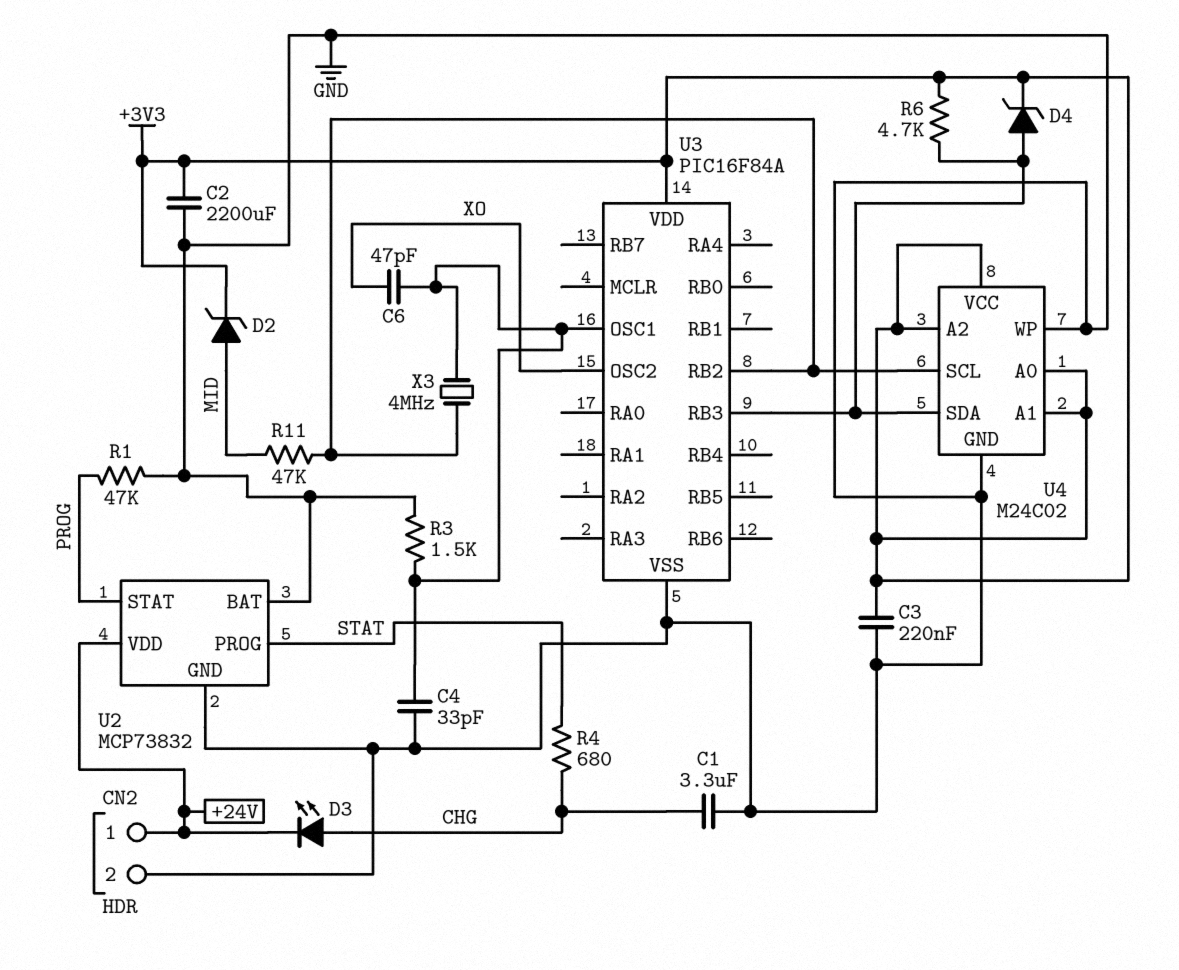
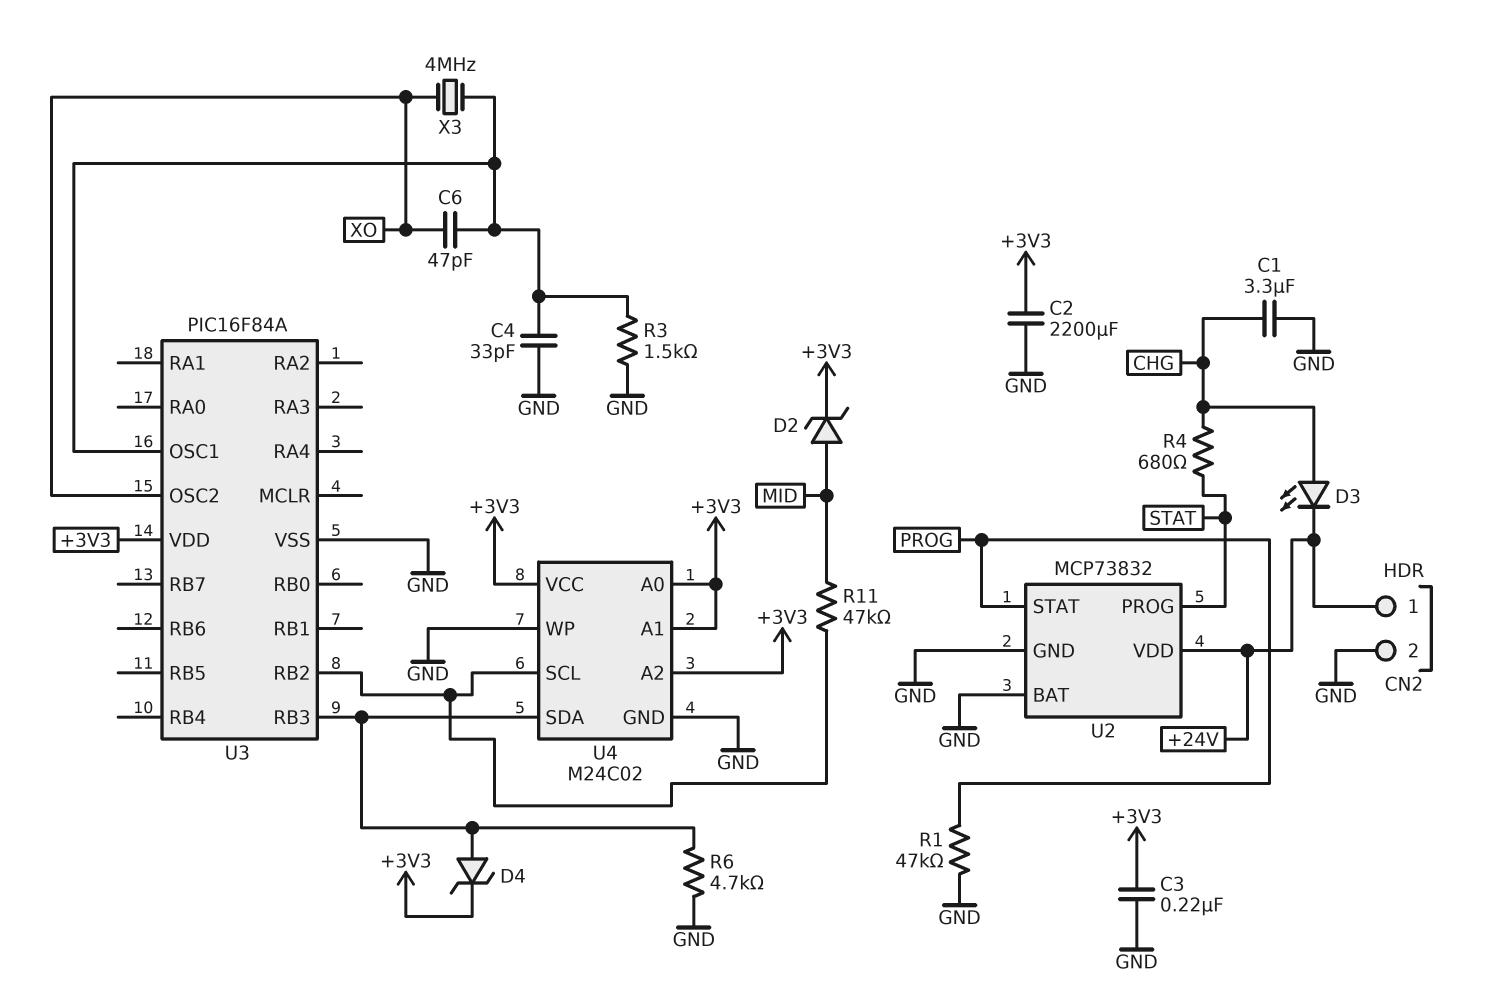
R6: 4.7k (+3V3, U3/RB3) -> 4.7k (GND, U3/RB3)
X3: 4MHz (U3/OSC1, U3/RB2) -> 4MHz (U3/OSC1, XO)

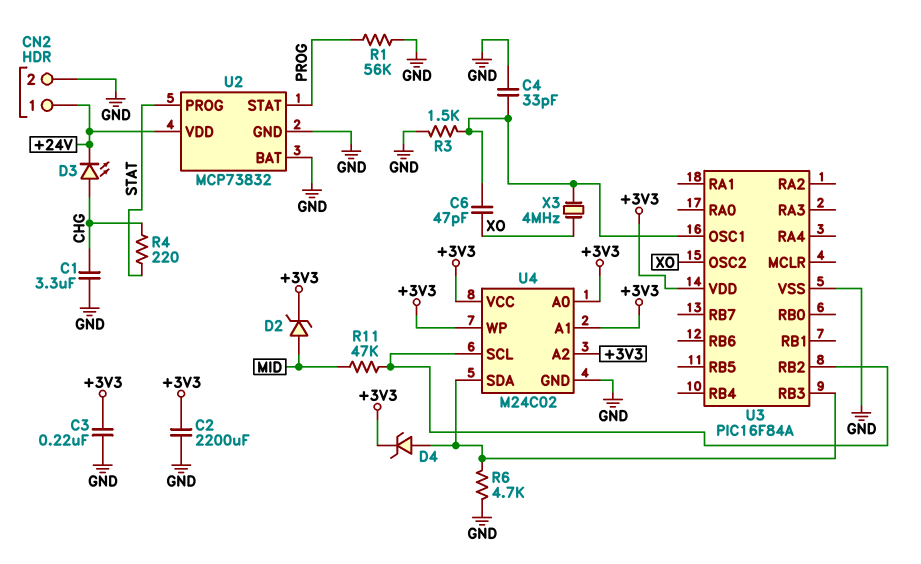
R1: 47k (GND, PROG) -> 56k (GND, PROG)
R4: 680 (CHG, STAT) -> 220 (CHG, STAT)
U4 pin WP: GND -> +3V3

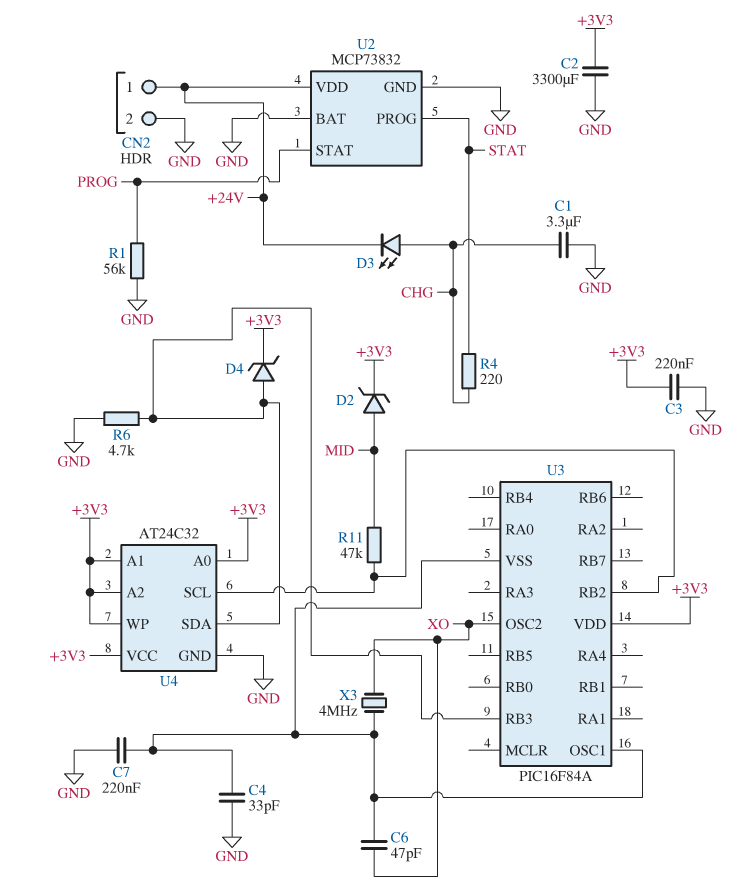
C2: 2200uF (+3V3, GND) -> 3300uF (+3V3, GND)
C7: none -> 220nF (GND, U3/OSC1)
R3: 1.5k (GND, U3/OSC1) -> none
U3 pin VSS: GND -> U3/OSC1
U4: M24C02 -> AT24C32

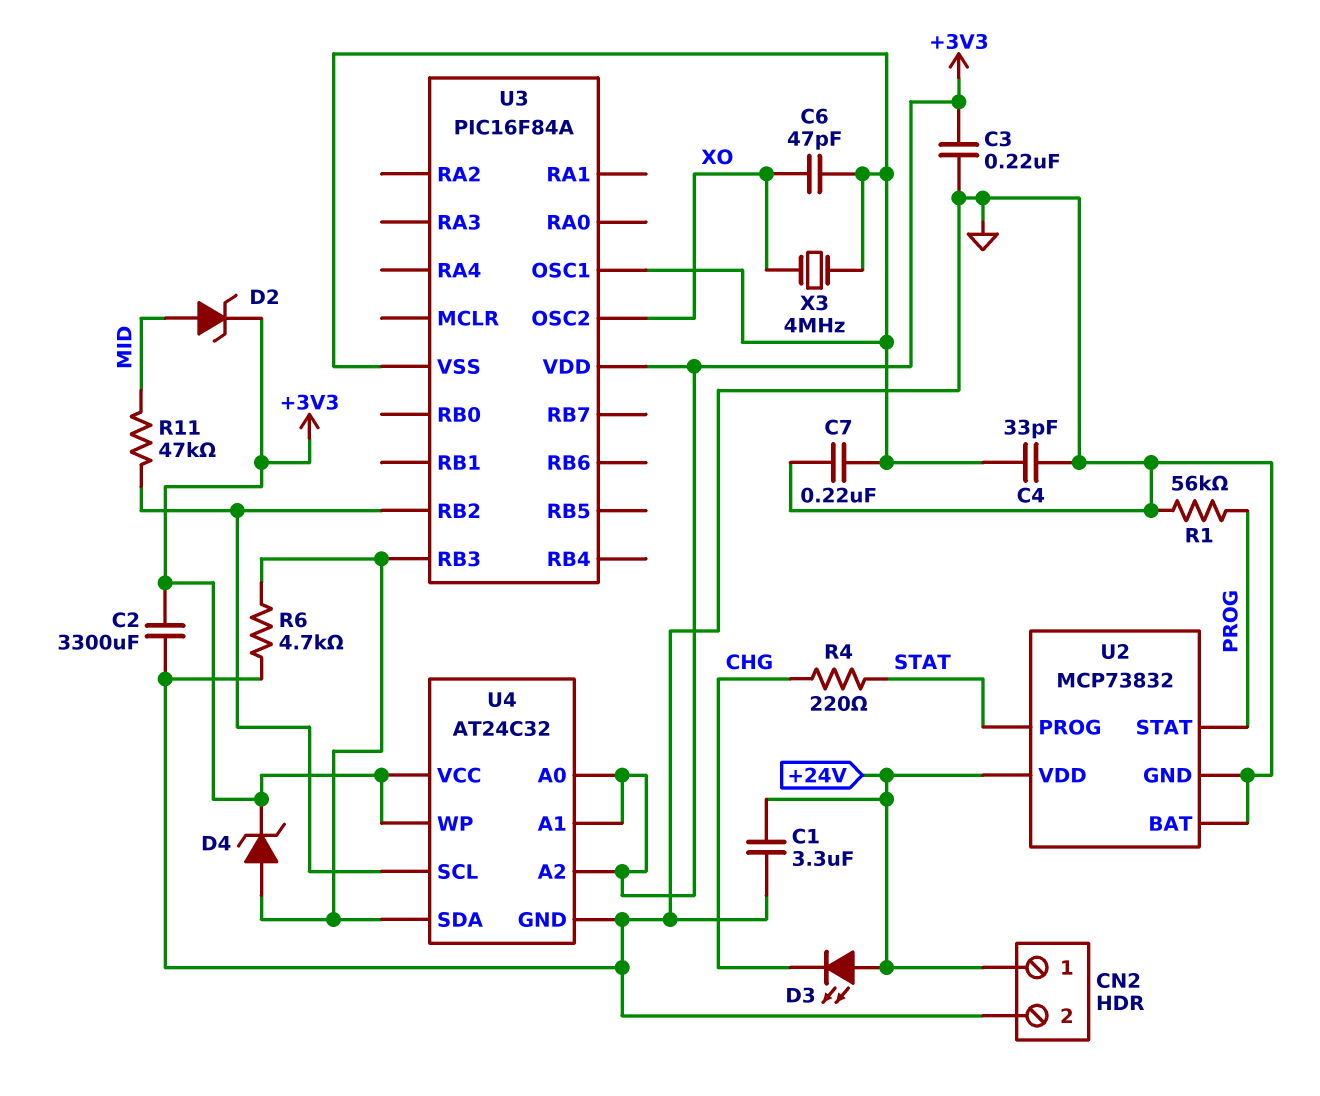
C1: 3.3uF (CHG, GND) -> 3.3uF (+24V, GND)
D3: LED (A CHG, K +24V) -> LED (A +24V, K CHG)

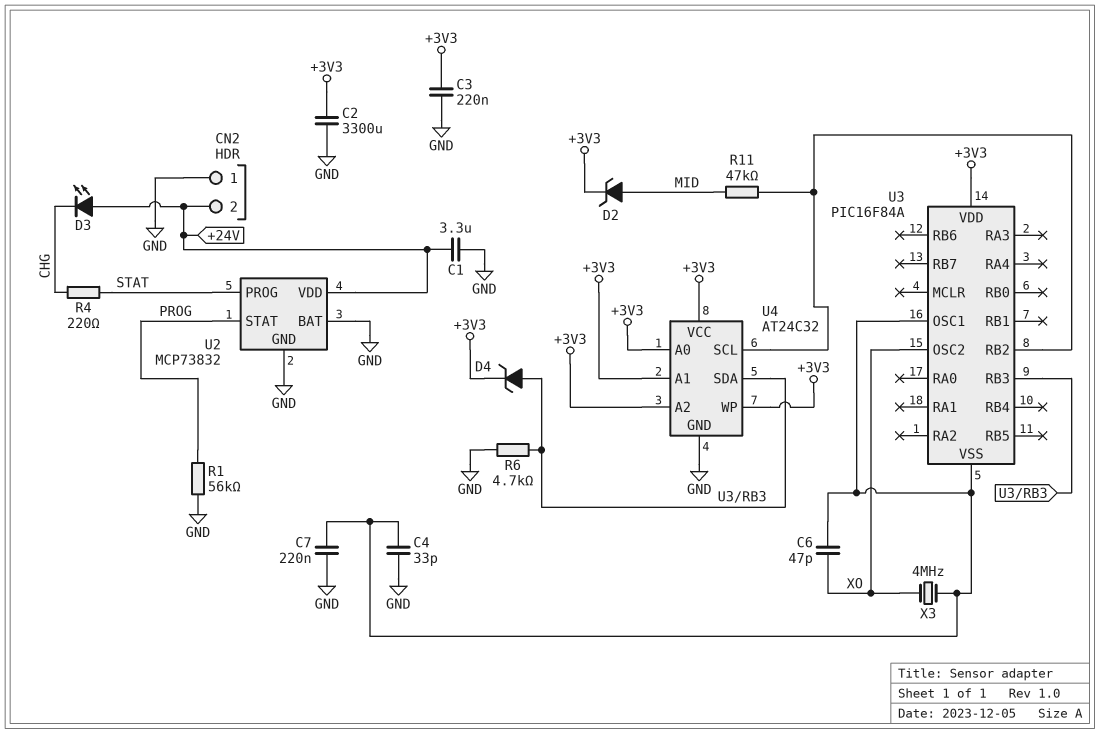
CN2 pin 1: +24V -> GND
CN2 pin 2: GND -> +24V

